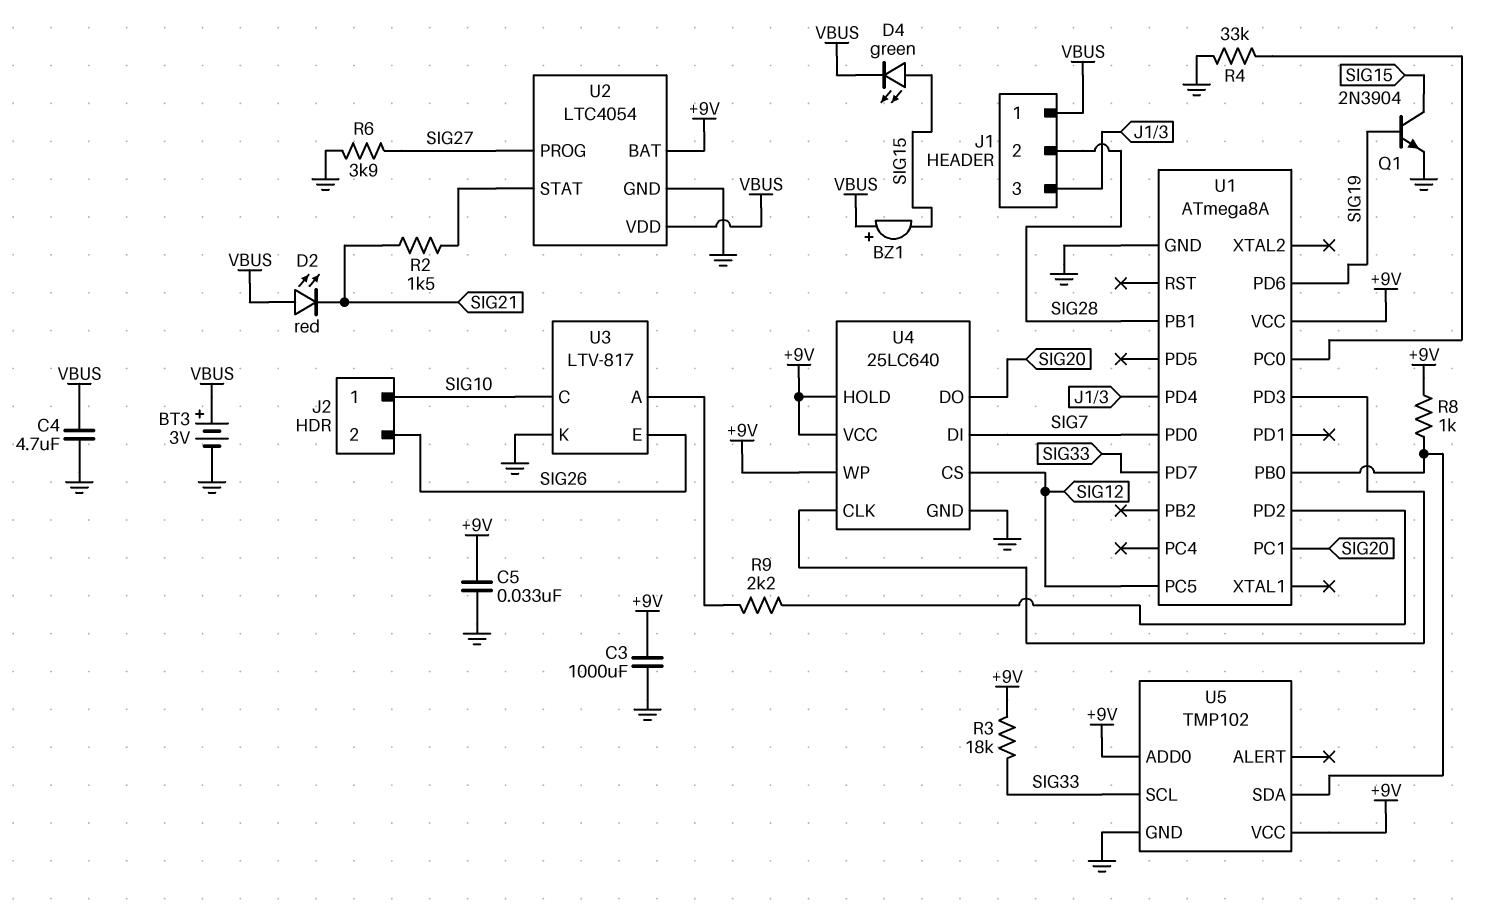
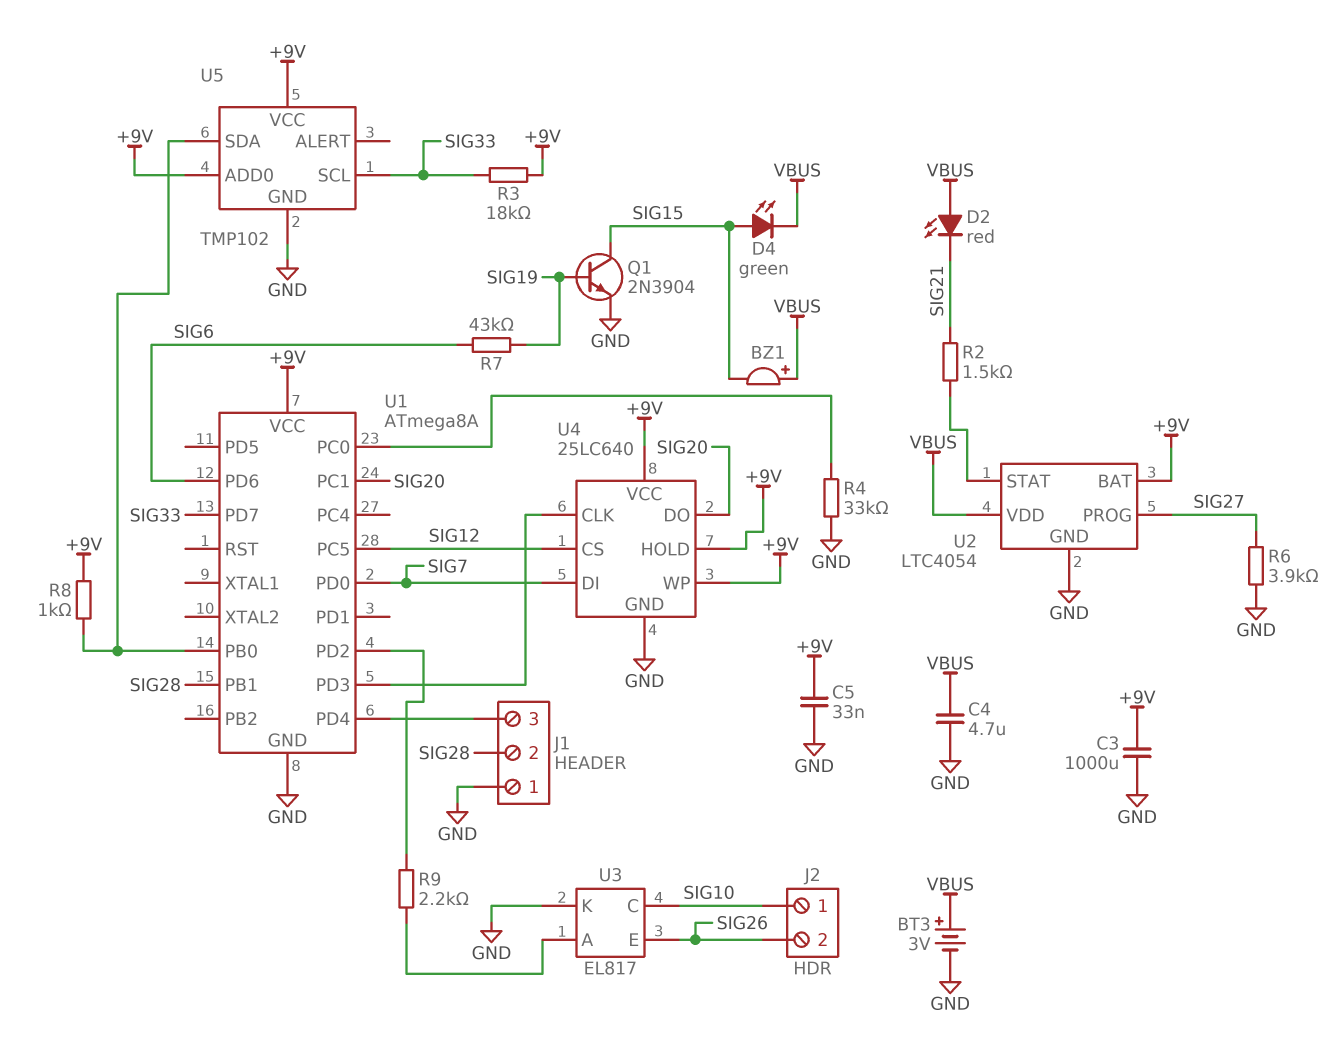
J1 pin 1: VBUS -> GND
R7: none -> 43k (SIG6, SIG19)
U1 pin PD6: SIG19 -> SIG6
U3: LTV-817 -> EL817

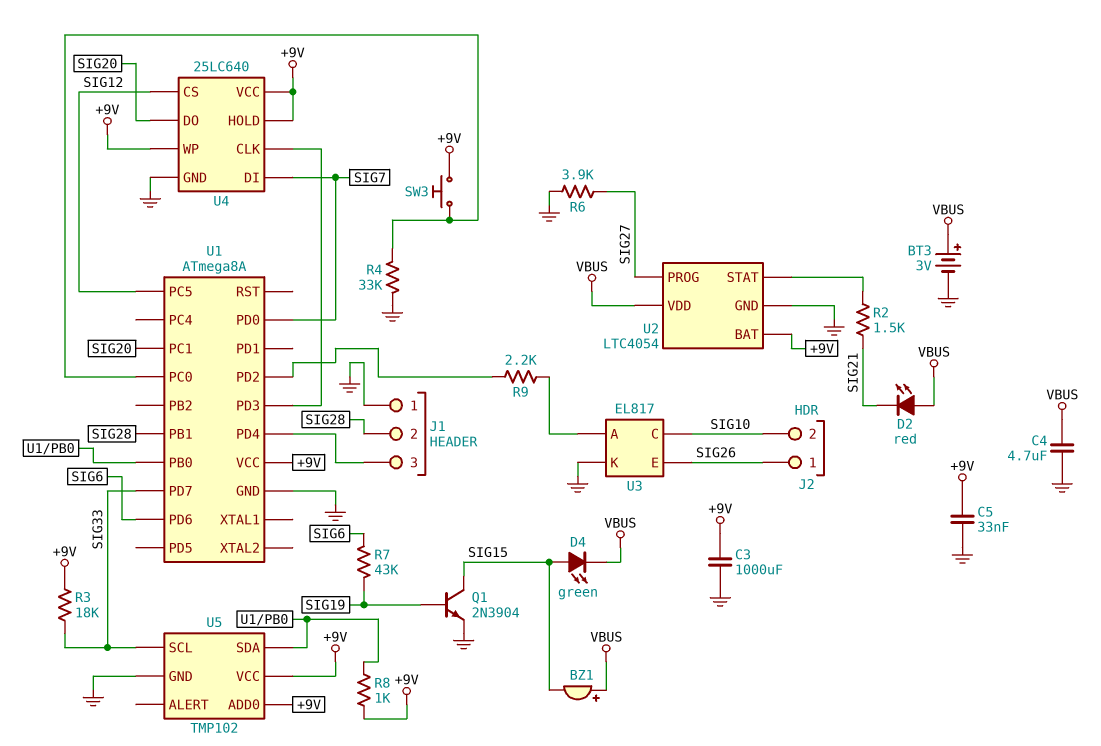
J2 pin 1: SIG10 -> SIG26
J2 pin 2: SIG26 -> SIG10
SW3: none -> button (+9V, U1/PC0)

